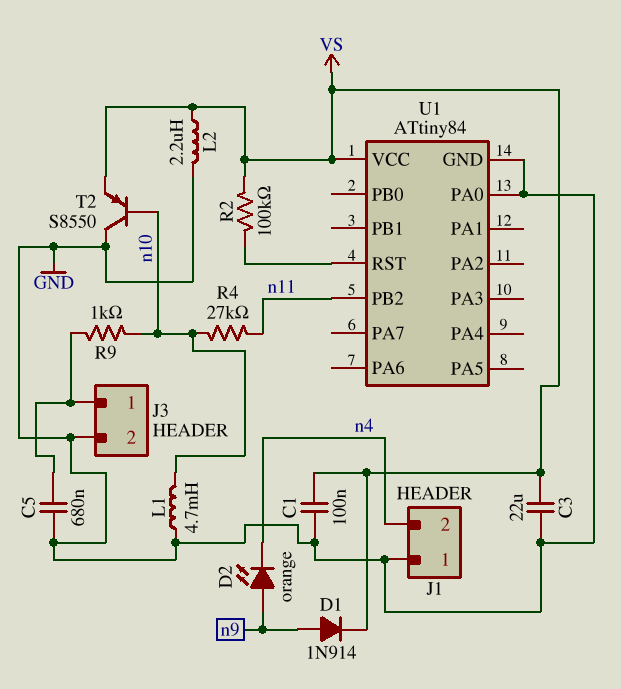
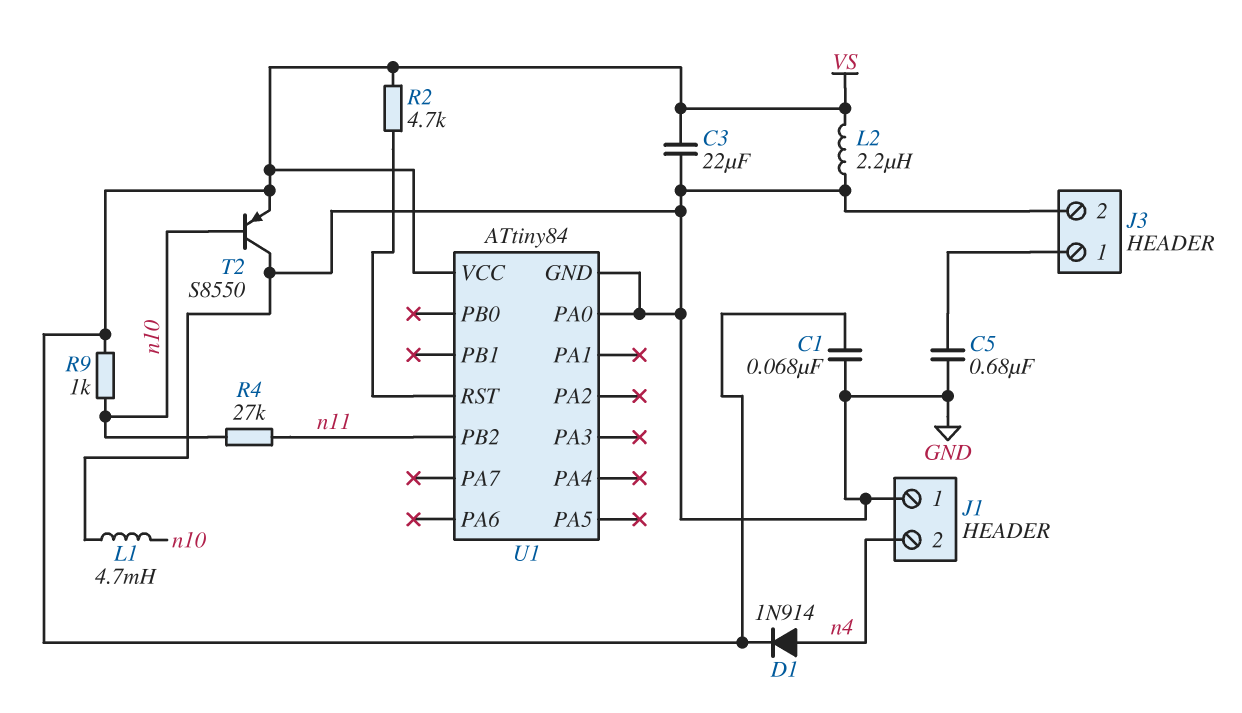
C1: 100nF (GND, VS) -> 68nF (GND, VS)
D1: diode 1N914 (A n9, K VS) -> diode 1N914 (A n4, K VS)
D2: LED orange (A n9, K n4) -> none
R2: 100k (U1/RST, VS) -> 4.7k (U1/RST, VS)
R9: 1k (J3/1, n10) -> 1k (VS, n10)

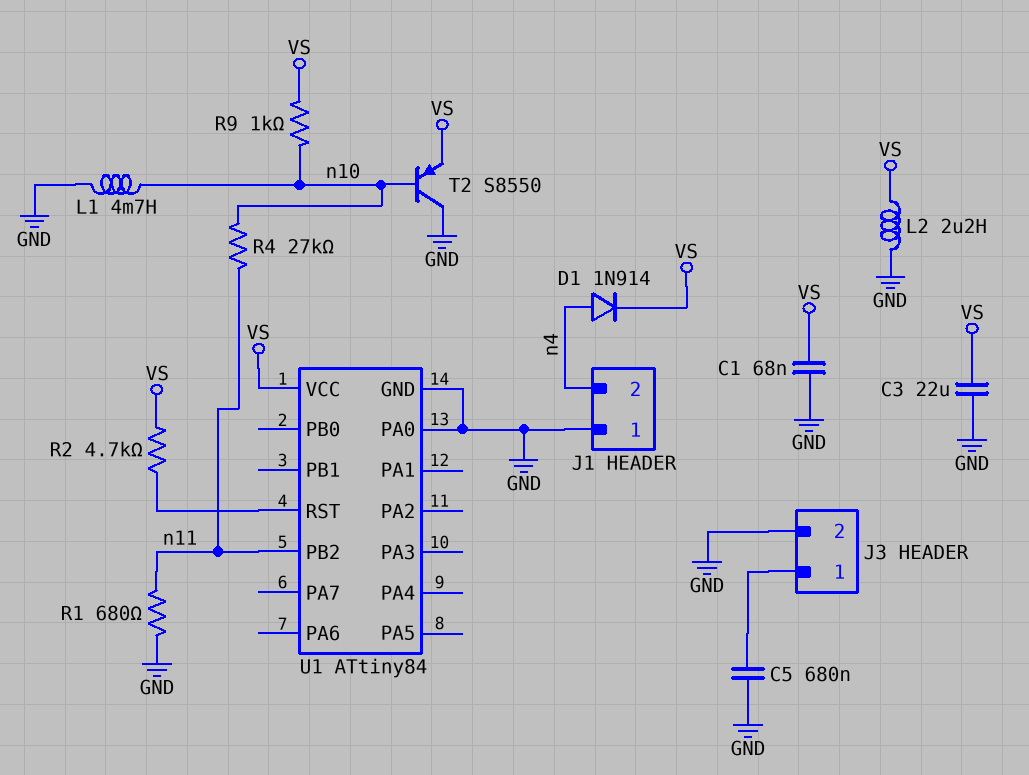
R1: none -> 680 (GND, n11)

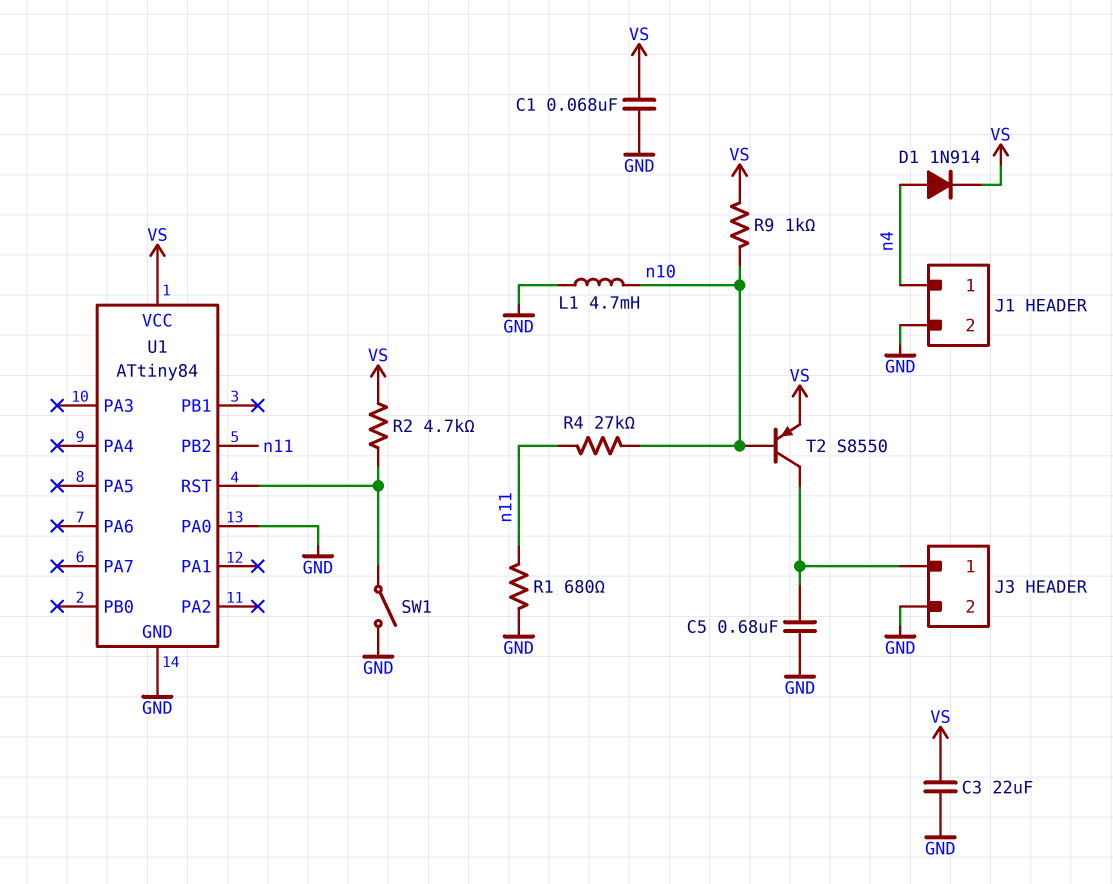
J1 pin 1: GND -> n4
J1 pin 2: n4 -> GND
L2: 2.2uH (GND, VS) -> none
SW1: none -> switch (GND, U1/RST)
T2: PNP S8550 (B n10, C GND, E VS) -> PNP S8550 (B n10, C J3/1, E VS)

